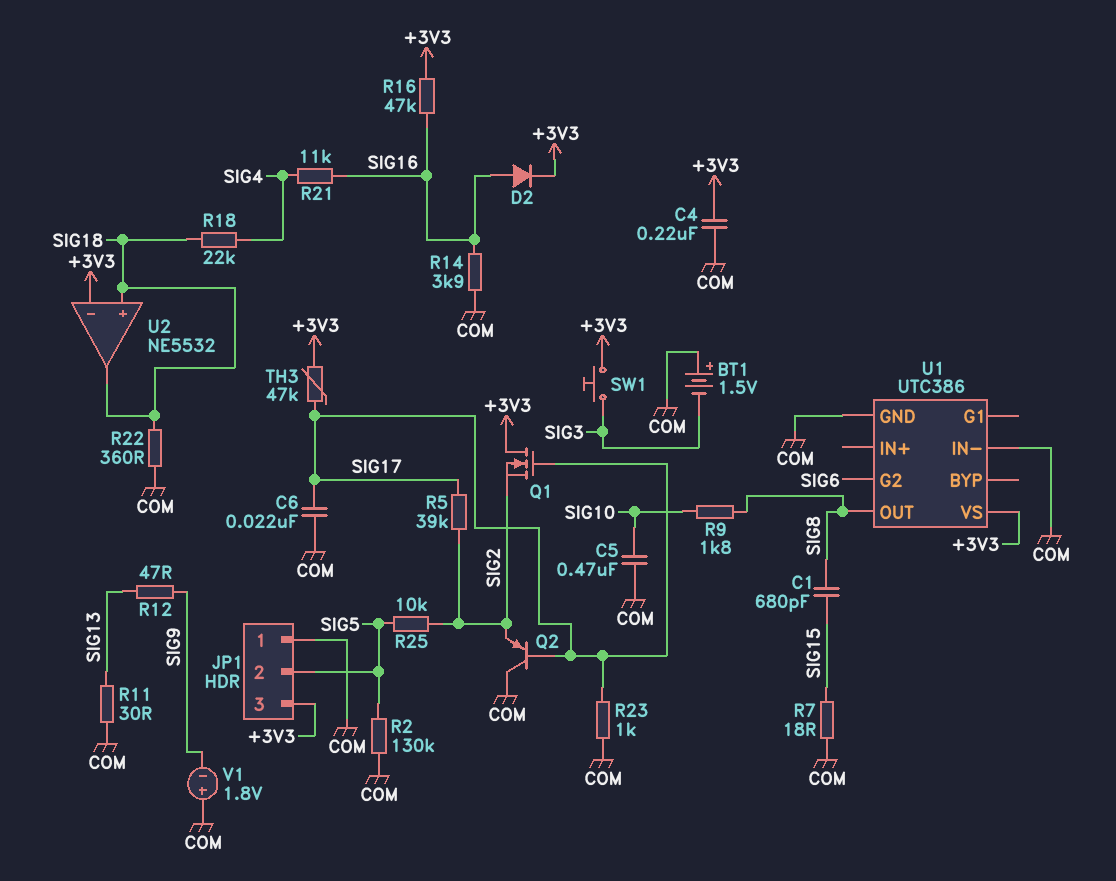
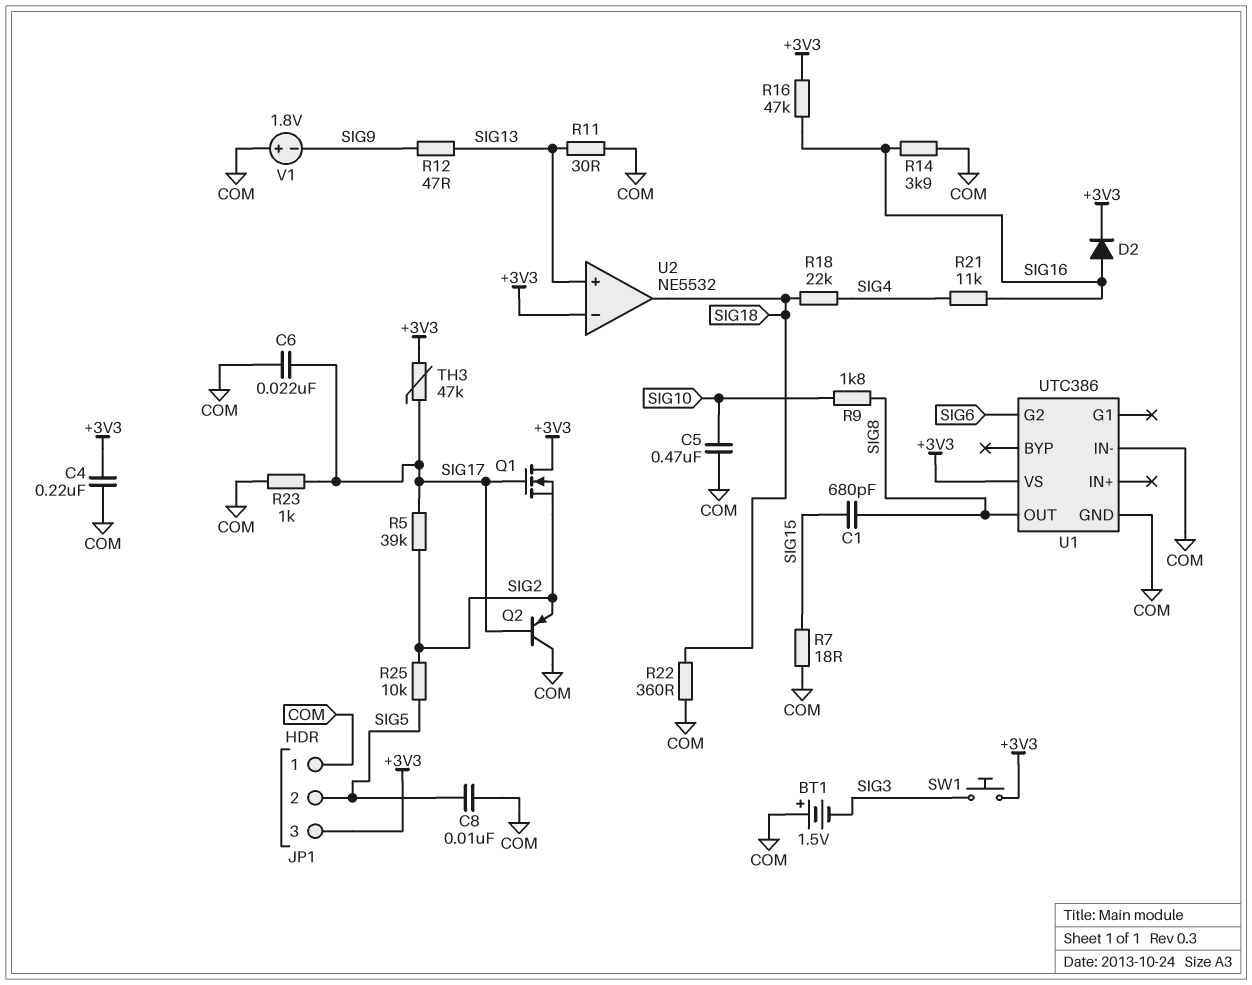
C8: none -> 10nF (COM, SIG5)
R2: 130k (COM, SIG5) -> none
U2 pin in+: SIG18 -> SIG13

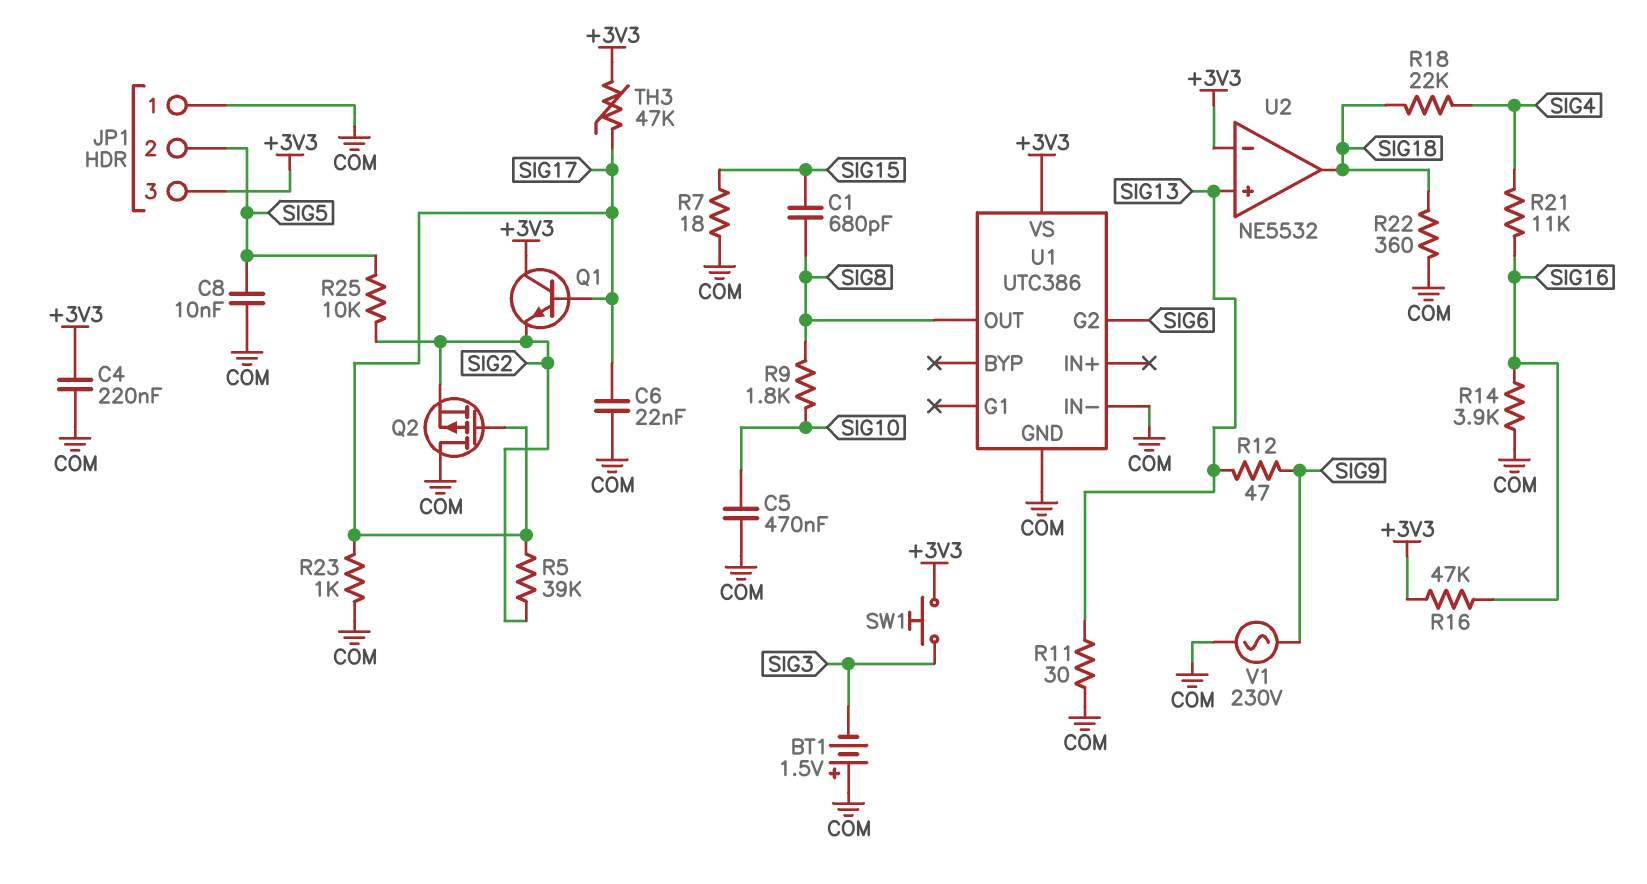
D2: diode (A SIG16, K +3V3) -> none
Q1: NMOS (G SIG17, D +3V3, S SIG2) -> NPN (B SIG17, C +3V3, E SIG2)
Q2: PNP (B SIG17, C COM, E SIG2) -> PMOS (G SIG17, D COM, S SIG2)
V1: 1.8V (plus COM, minus SIG9) -> AC 230V (COM, SIG9)

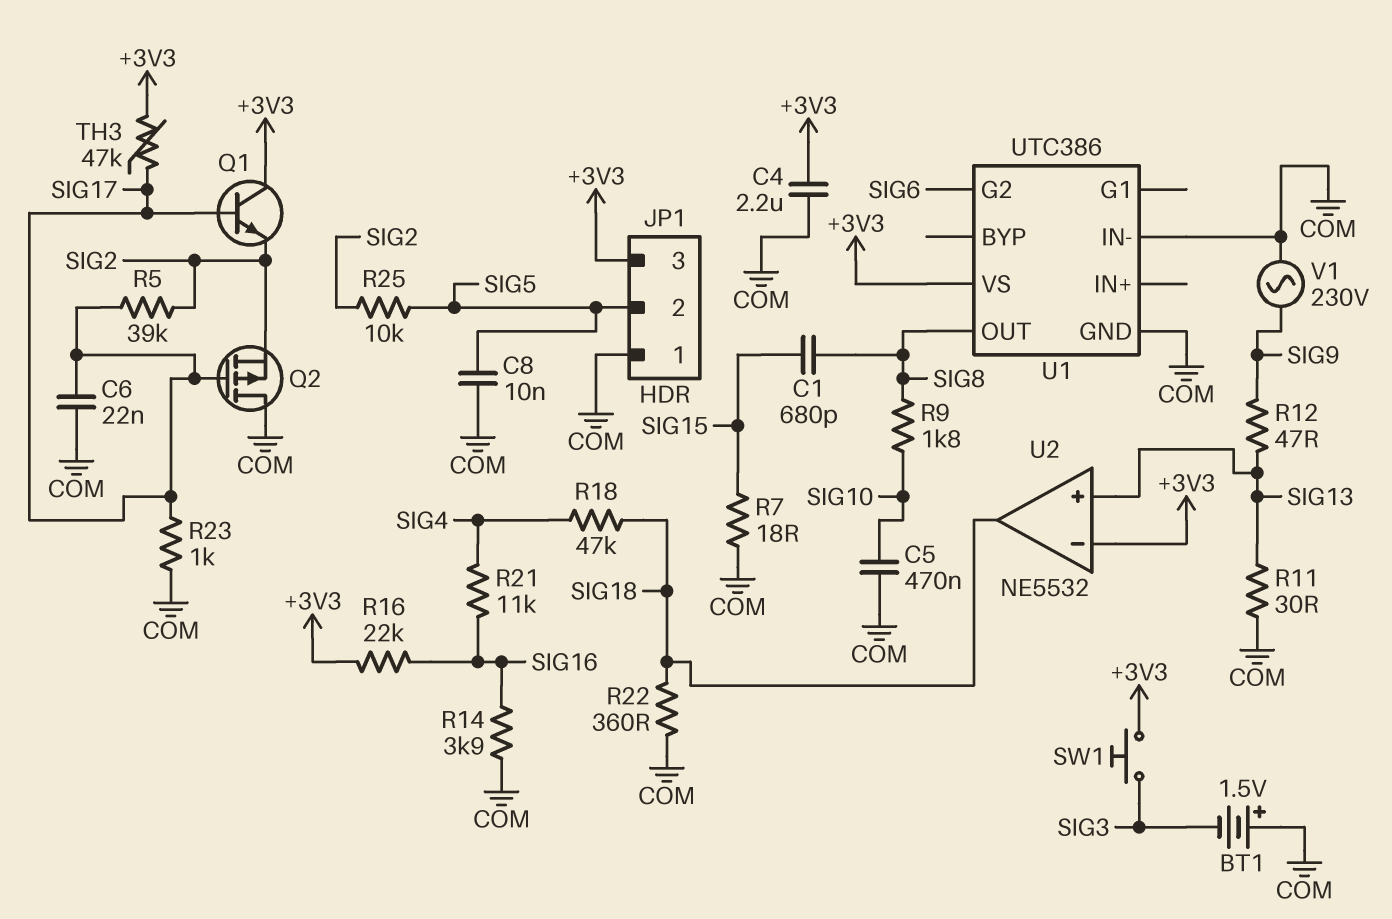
C4: 220nF (+3V3, COM) -> 2.2uF (+3V3, COM)
R16: 47k (+3V3, SIG16) -> 22k (+3V3, SIG16)
R18: 22k (SIG4, SIG18) -> 47k (SIG4, SIG18)

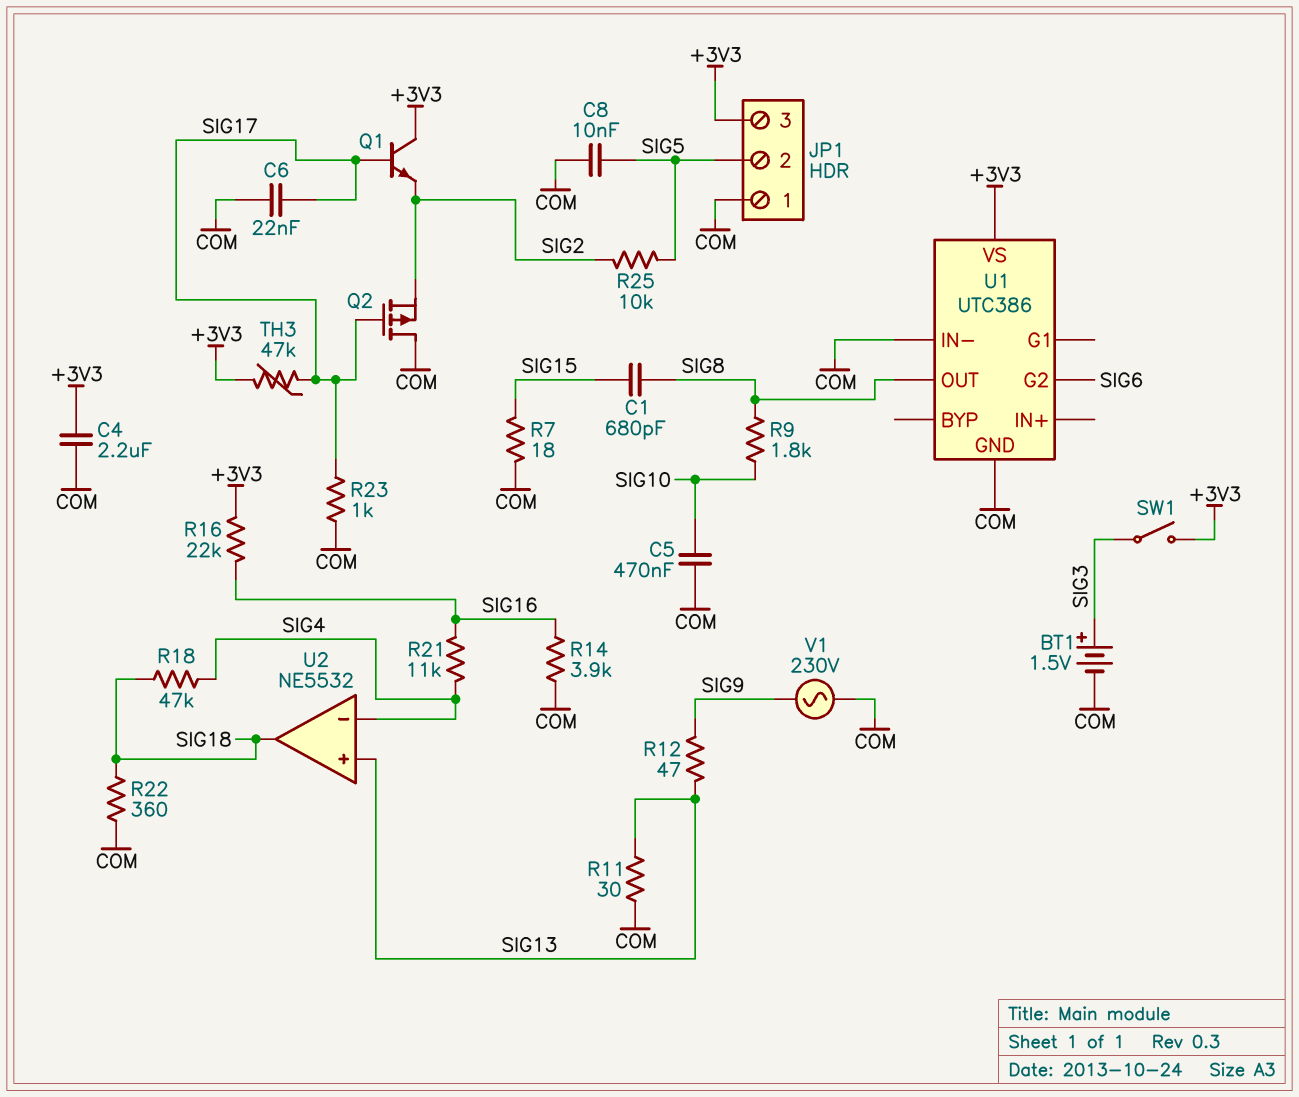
BT1: 1.5V (plus COM, minus SIG3) -> 1.5V (plus SIG3, minus COM)
R5: 39k (SIG2, SIG17) -> none
SW1: button (+3V3, SIG3) -> switch (+3V3, SIG3)
U2 pin in-: +3V3 -> SIG4

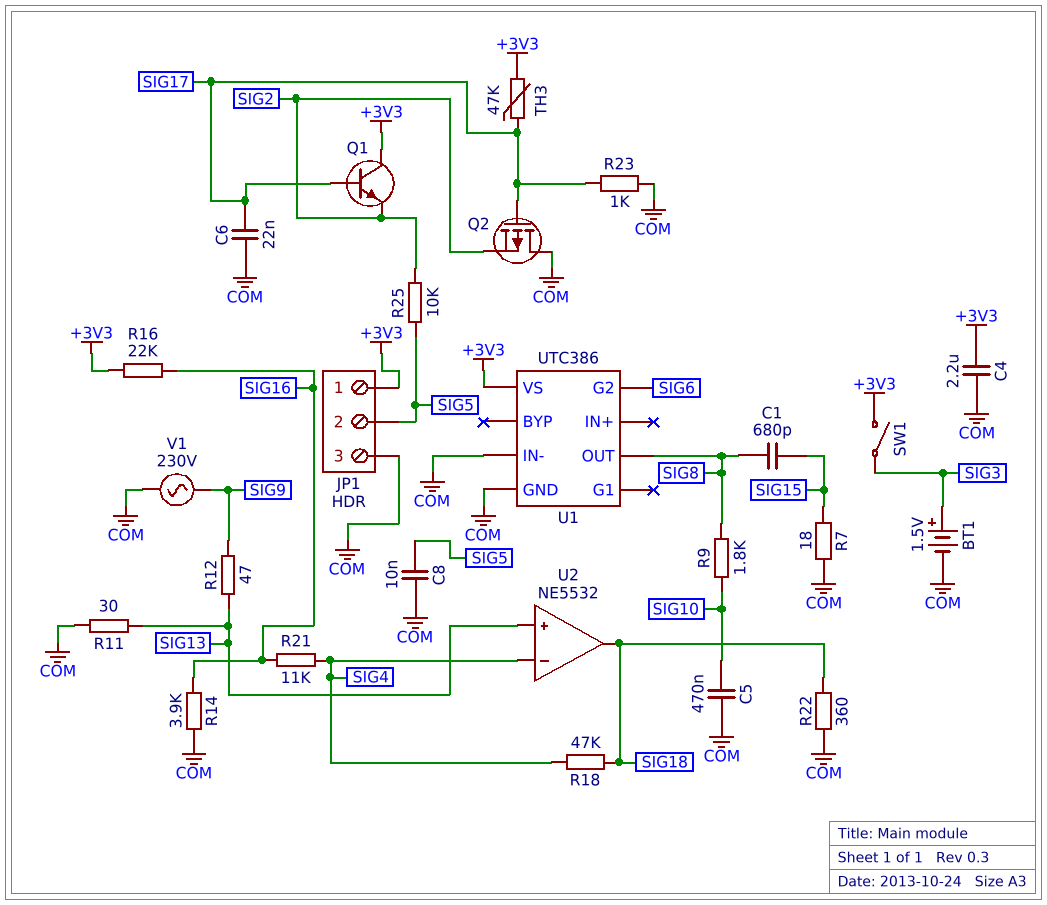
JP1 pin 1: COM -> +3V3
JP1 pin 3: +3V3 -> COM

